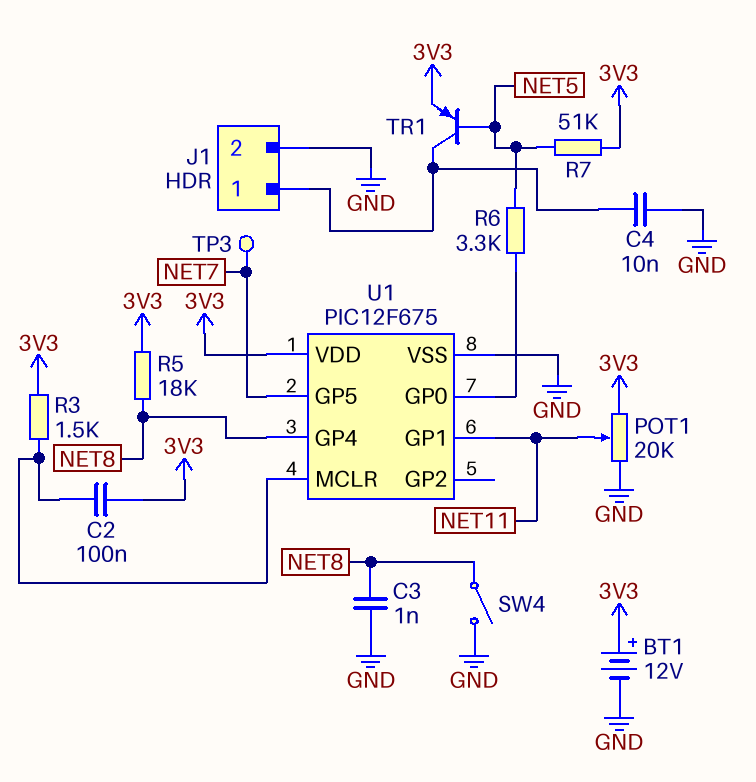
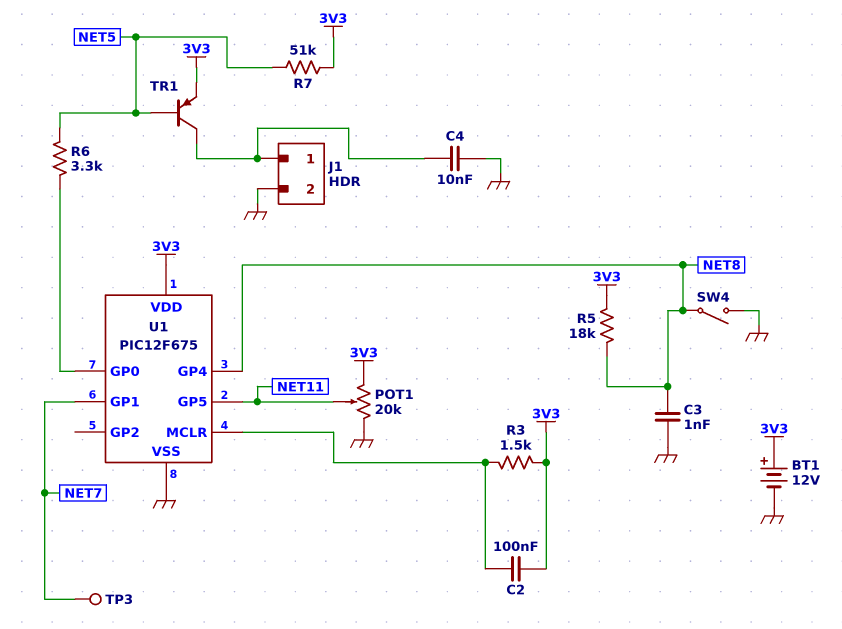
U1 pin GP1: NET11 -> NET7
U1 pin GP5: NET7 -> NET11

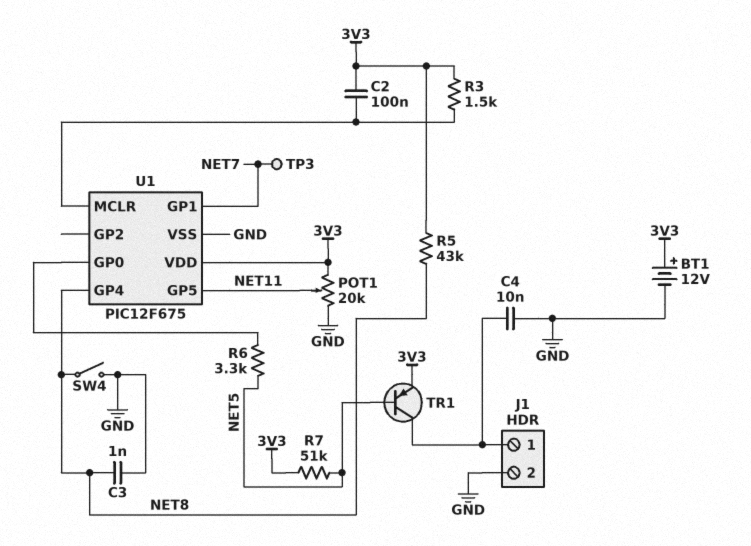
R5: 18k (3V3, NET8) -> 43k (3V3, NET8)

